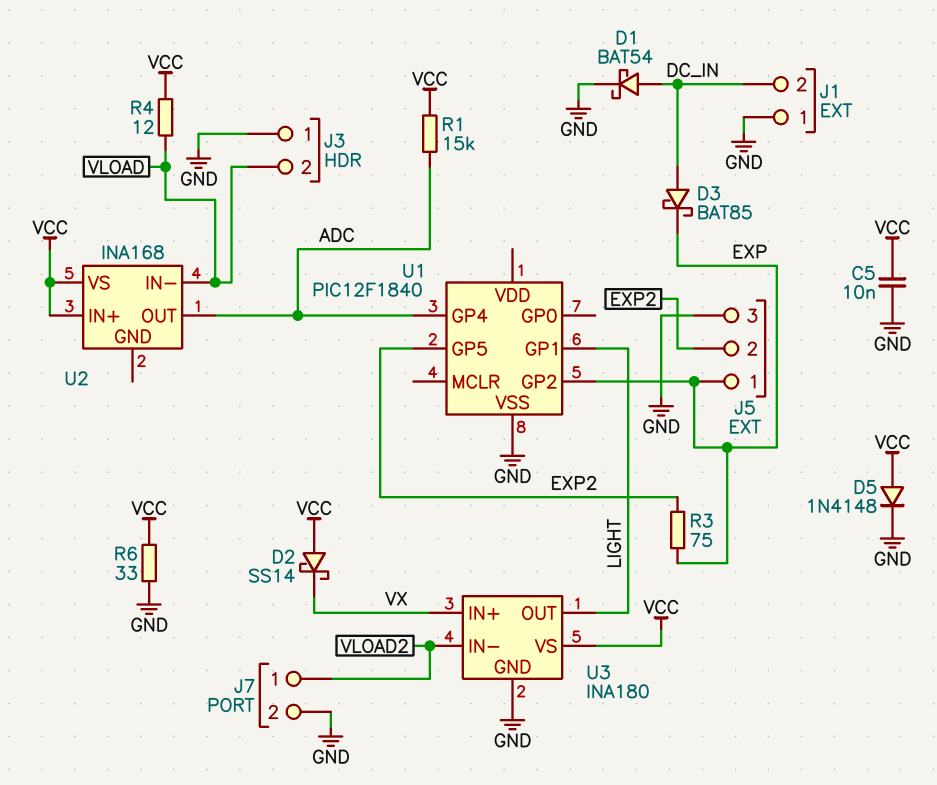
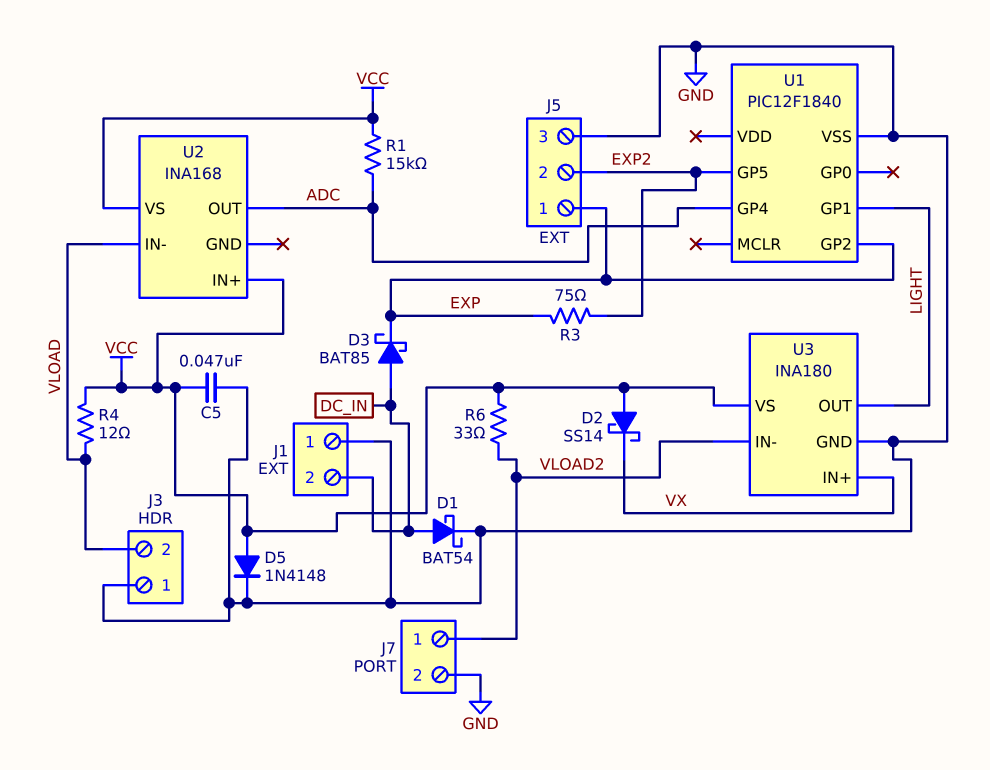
C5: 10nF (GND, VCC) -> 47nF (GND, VCC)
R6: 33 (GND, VCC) -> 33 (VCC, VLOAD2)

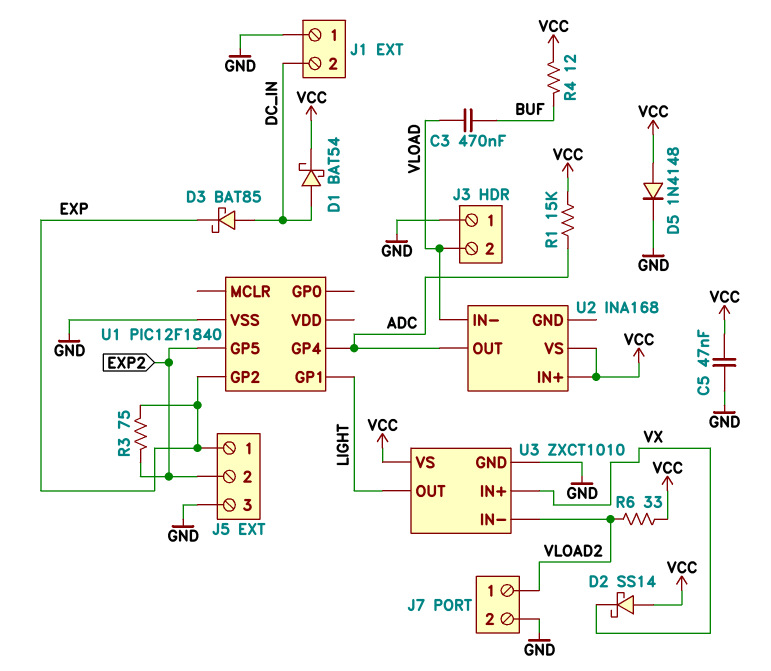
C3: none -> 470nF (BUF, VLOAD)
D1: schottky BAT54 (A DC_IN, K GND) -> schottky BAT54 (A DC_IN, K VCC)
R4: 12 (VCC, VLOAD) -> 12 (BUF, VCC)
U3: INA180 -> ZXCT1010

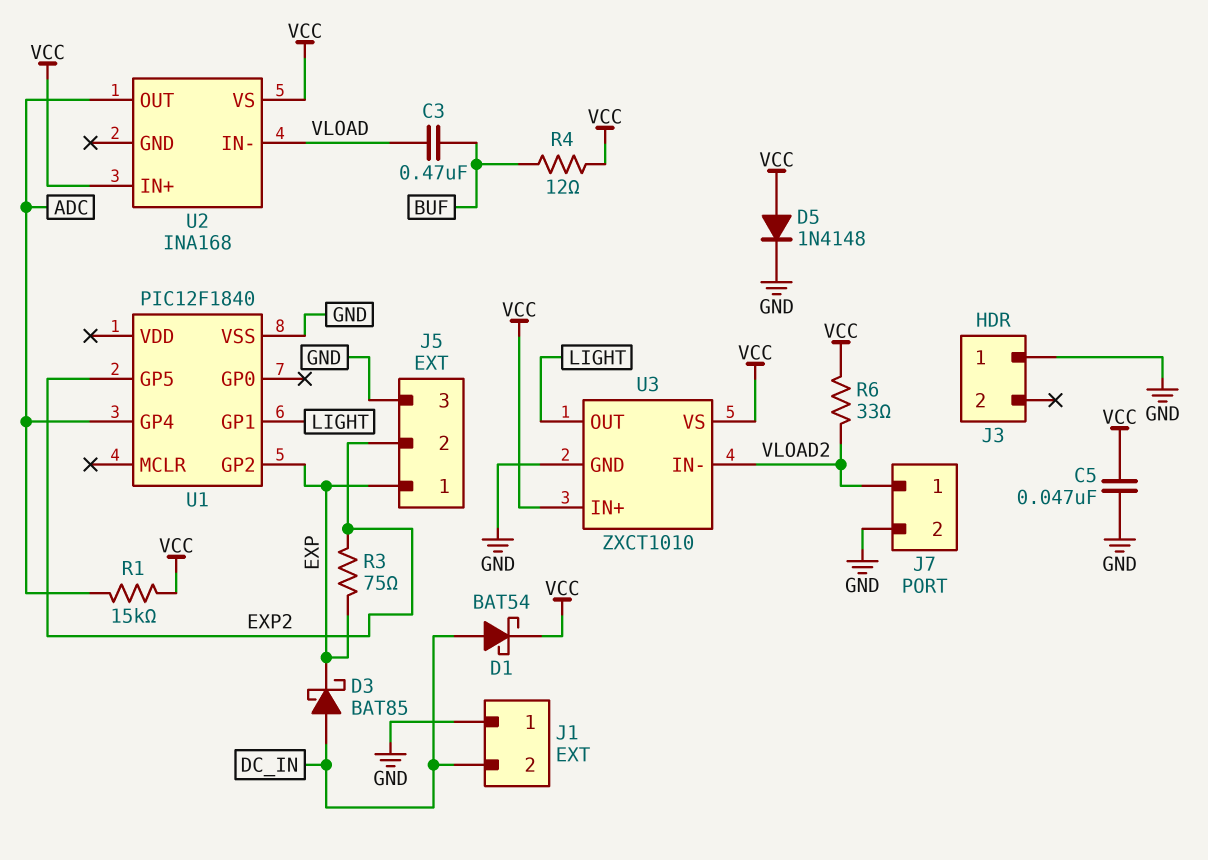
D2: schottky SS14 (A VCC, K VX) -> none
J3 pin 2: VLOAD -> none
U3 pin IN+: VX -> VCC

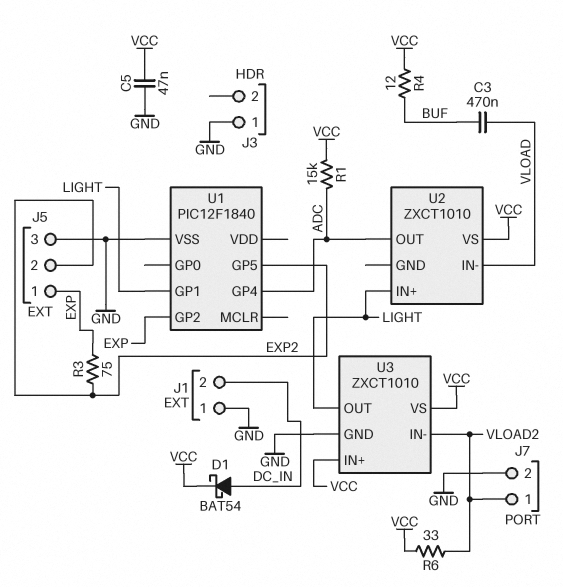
D3: schottky BAT85 (A DC_IN, K EXP) -> none
D5: diode 1N4148 (A VCC, K GND) -> none
U2: INA168 -> ZXCT1010
U2 pin IN+: VCC -> LIGHT

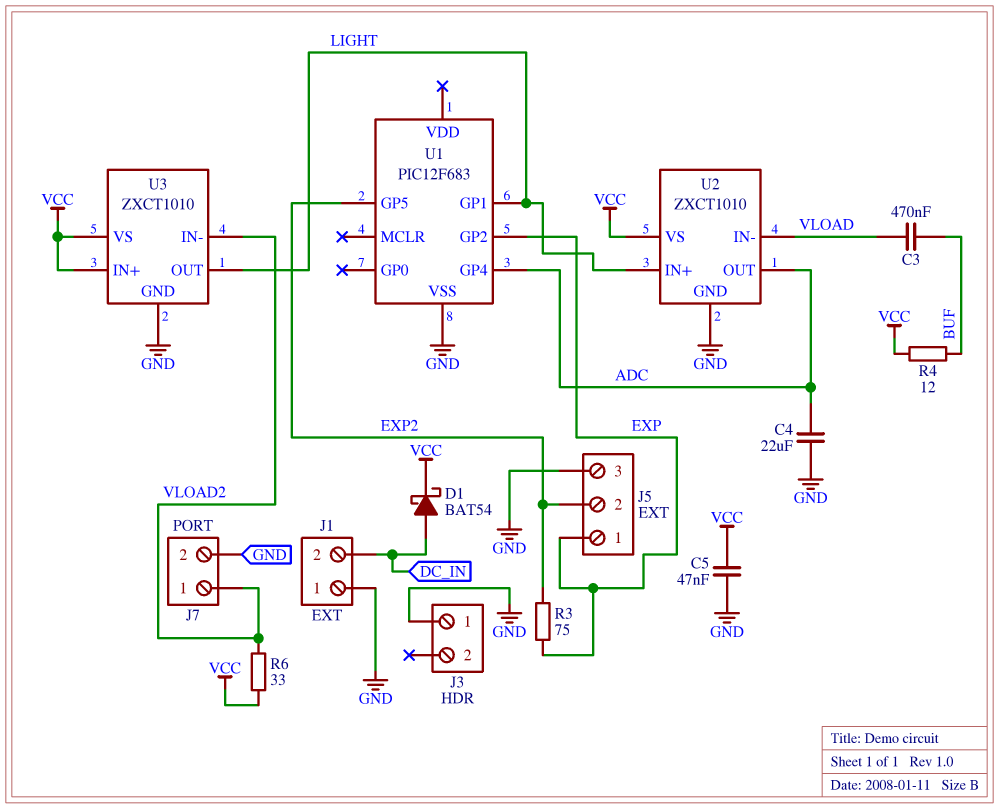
C4: none -> 22uF (ADC, GND)
R1: 15k (ADC, VCC) -> none
U1: PIC12F1840 -> PIC12F683
U2 pin GND: none -> GND

